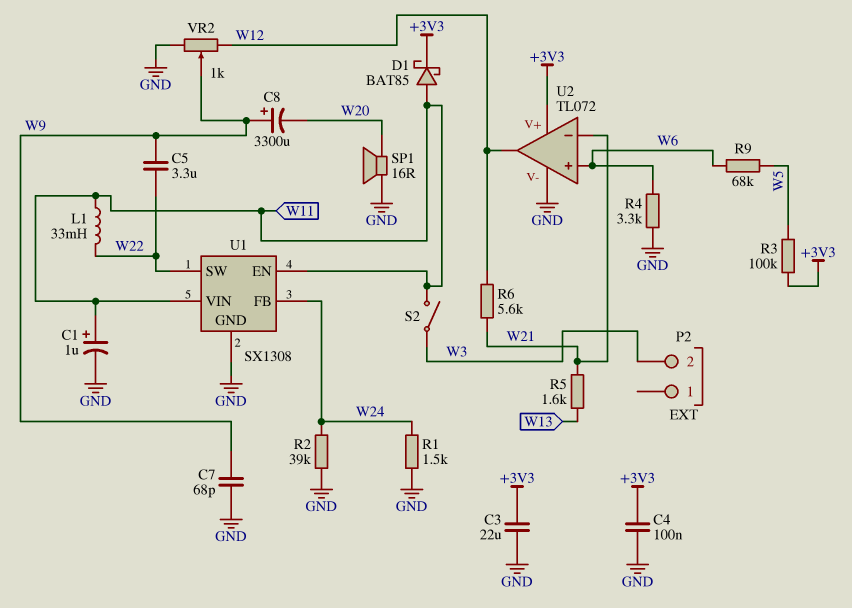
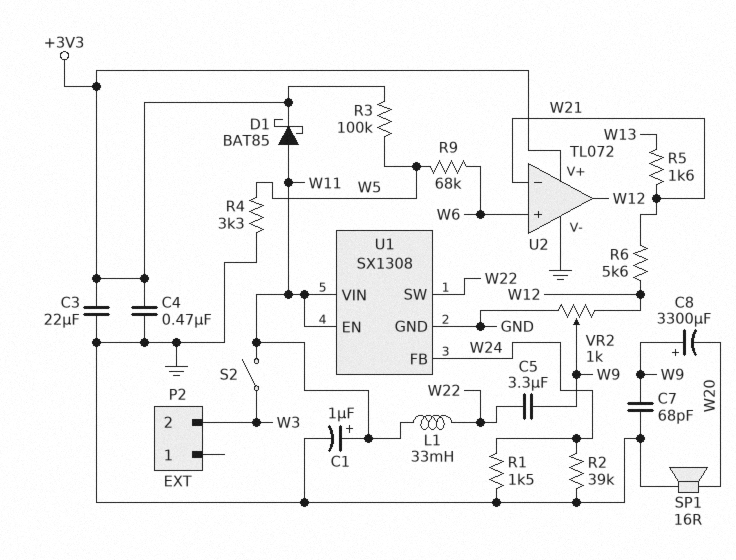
C4: 100nF (+3V3, GND) -> 470nF (+3V3, GND)
R4: 3.3k (GND, W6) -> 3.3k (GND, W5)

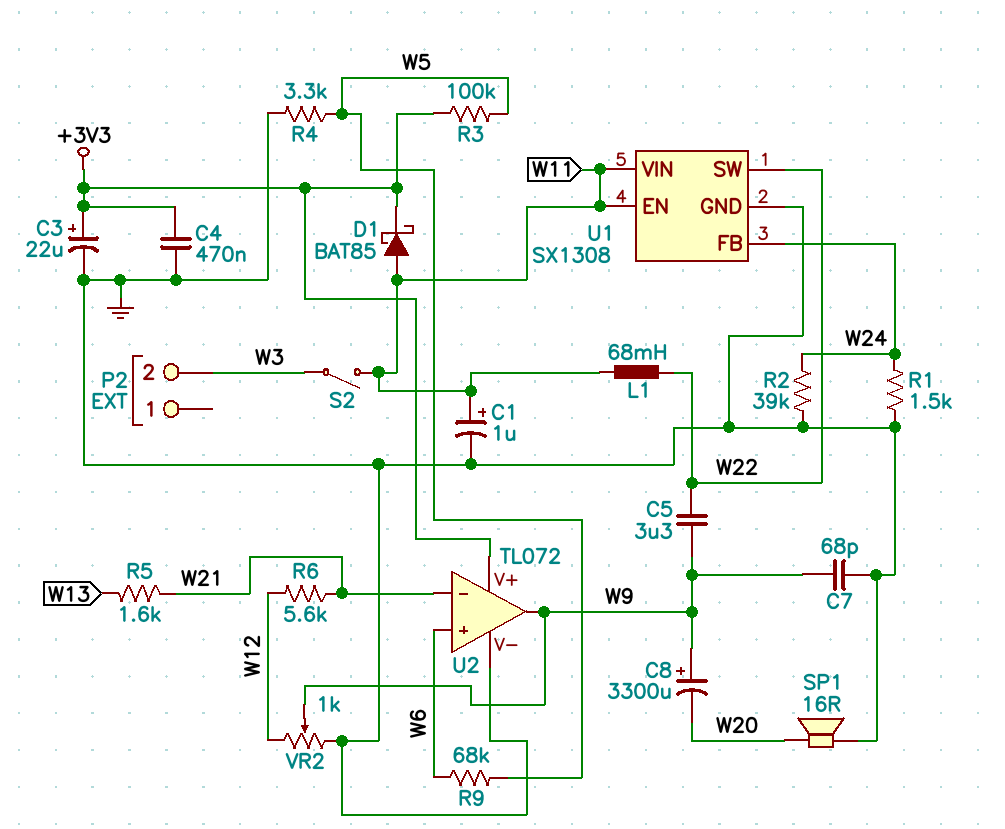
C3: 22uF (+3V3, GND) -> 22uF (plus +3V3, minus GND)
L1: 33mH (W11, W22) -> 68mH (W11, W22)
U2 pin out: W12 -> W9

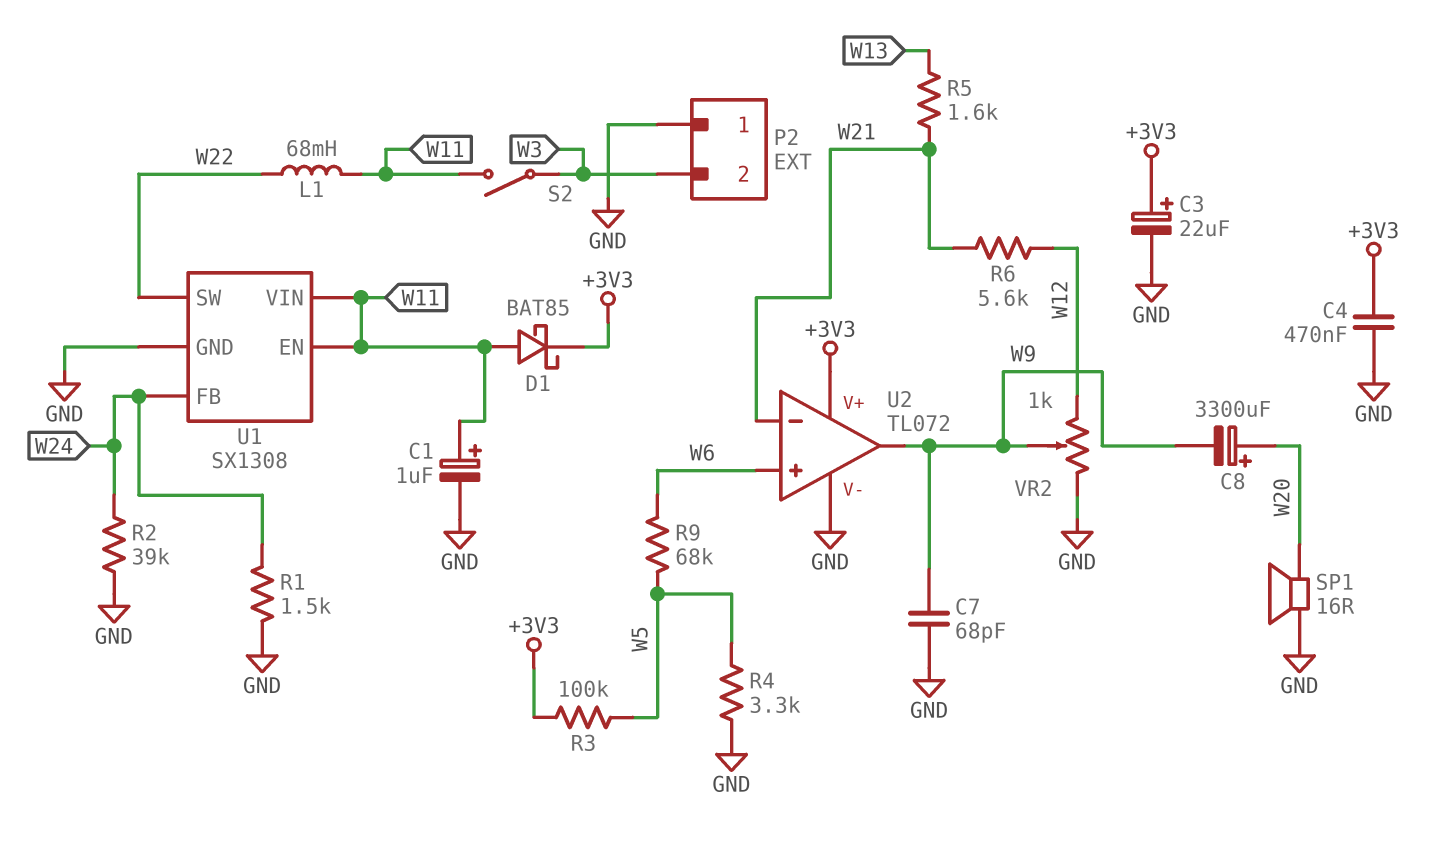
C5: 3.3uF (W9, W22) -> none
C8: 3300uF (plus W9, minus W20) -> 3300uF (plus W20, minus W9)
P2 pin 1: none -> GND

